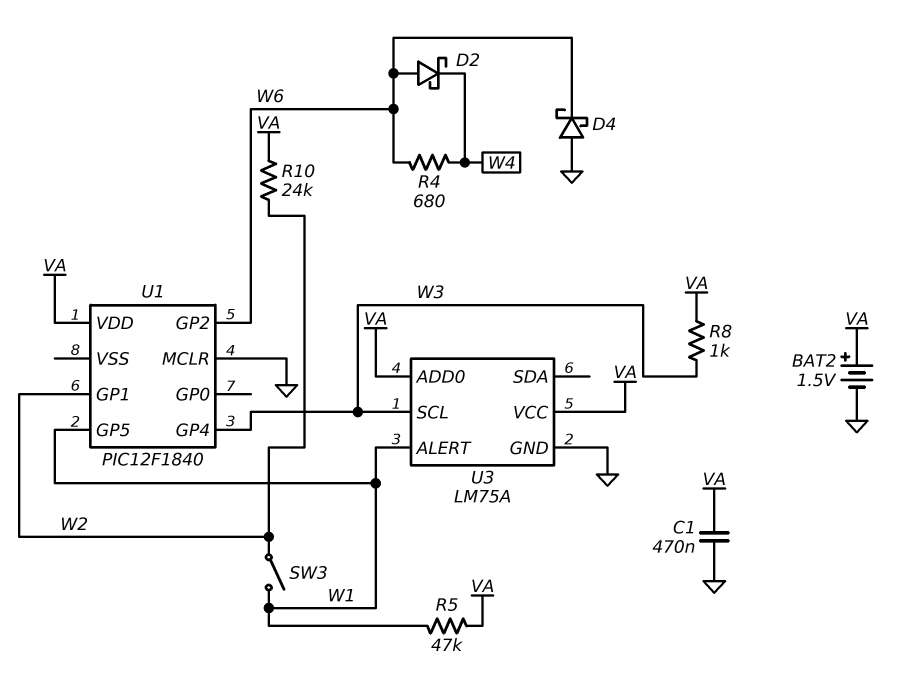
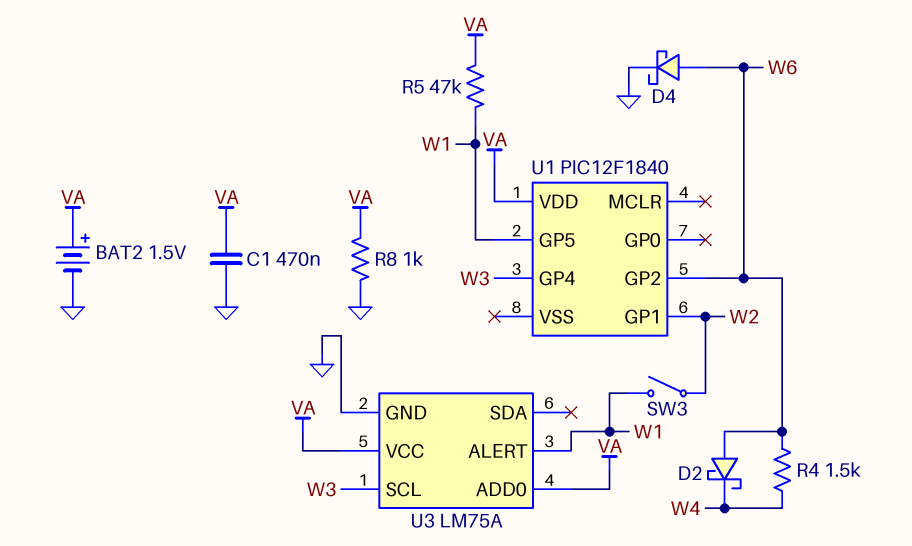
D4: schottky (A GND, K W6) -> schottky (A W6, K GND)
R4: 680 (W4, W6) -> 1.5k (W4, W6)
R8: 1k (VA, W3) -> 1k (GND, VA)
R10: 24k (VA, W2) -> none
U1 pin MCLR: GND -> none

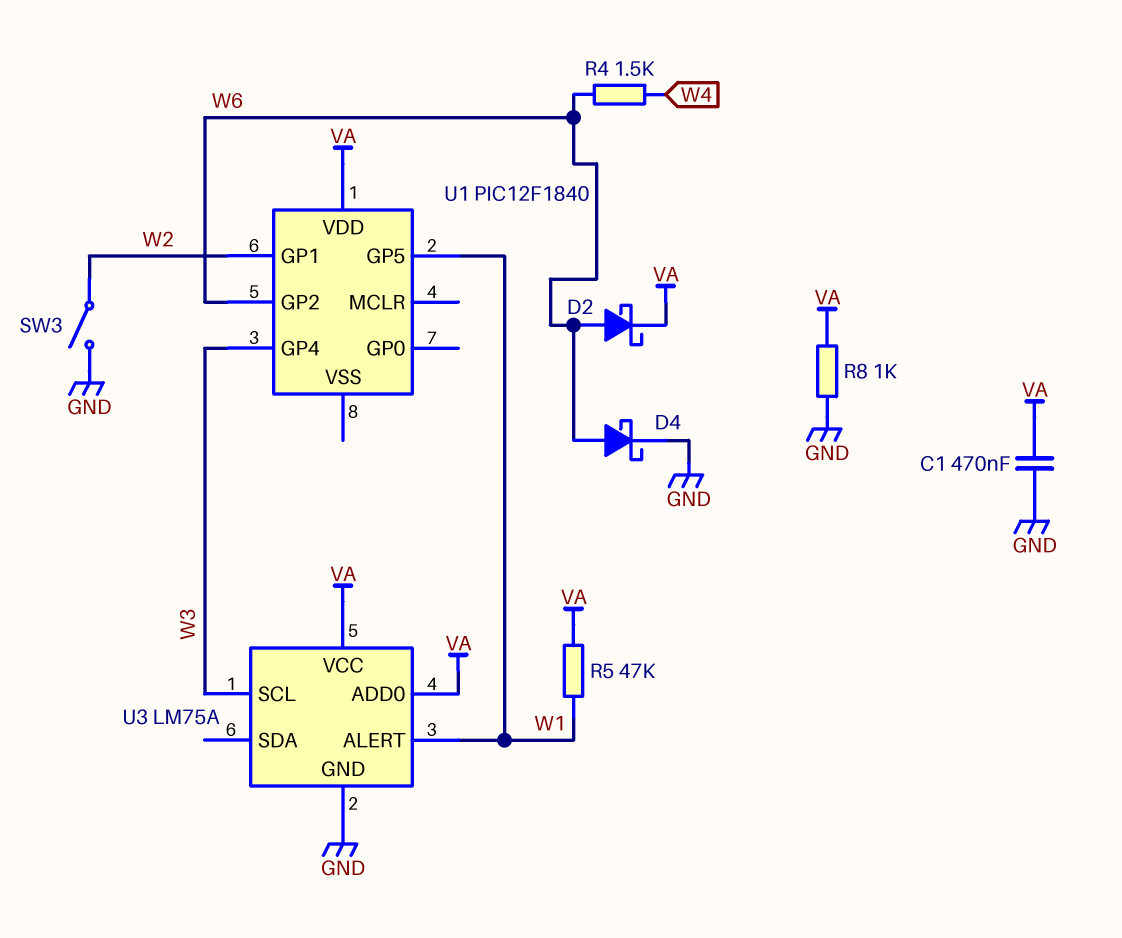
BAT2: 1.5V (plus VA, minus GND) -> none
D2: schottky (A W6, K W4) -> schottky (A W6, K VA)
SW3: switch (W1, W2) -> switch (GND, W2)

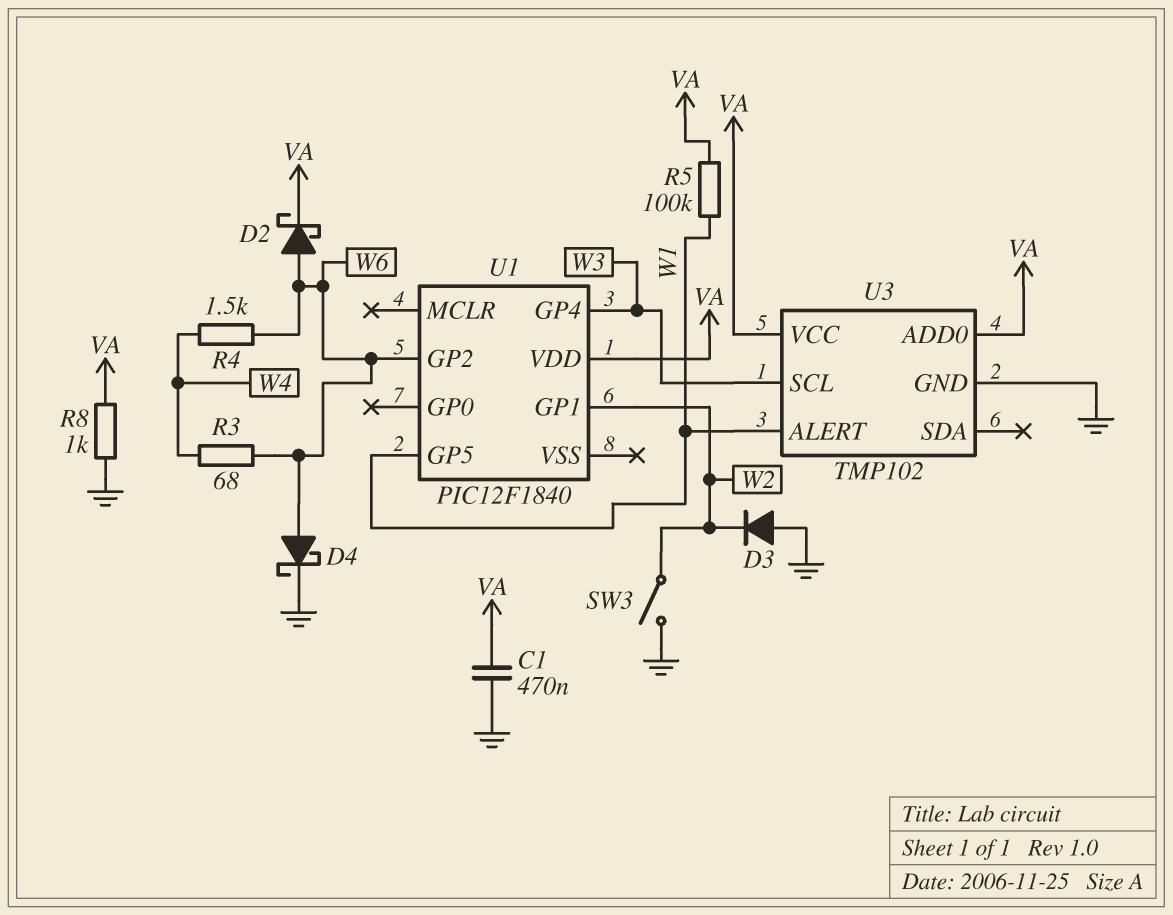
D3: none -> diode (A GND, K W2)
R3: none -> 68 (W4, W6)
R5: 47k (VA, W1) -> 100k (VA, W1)
U3: LM75A -> TMP102

